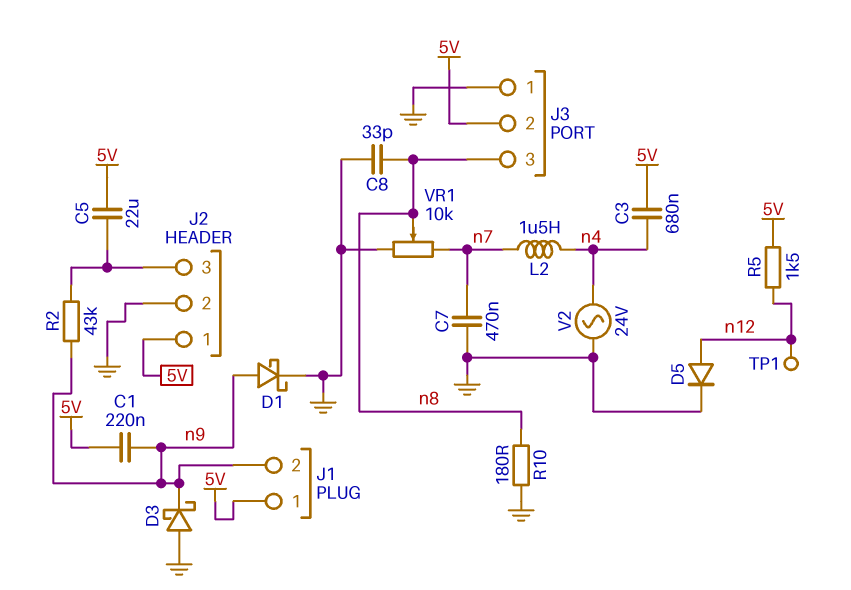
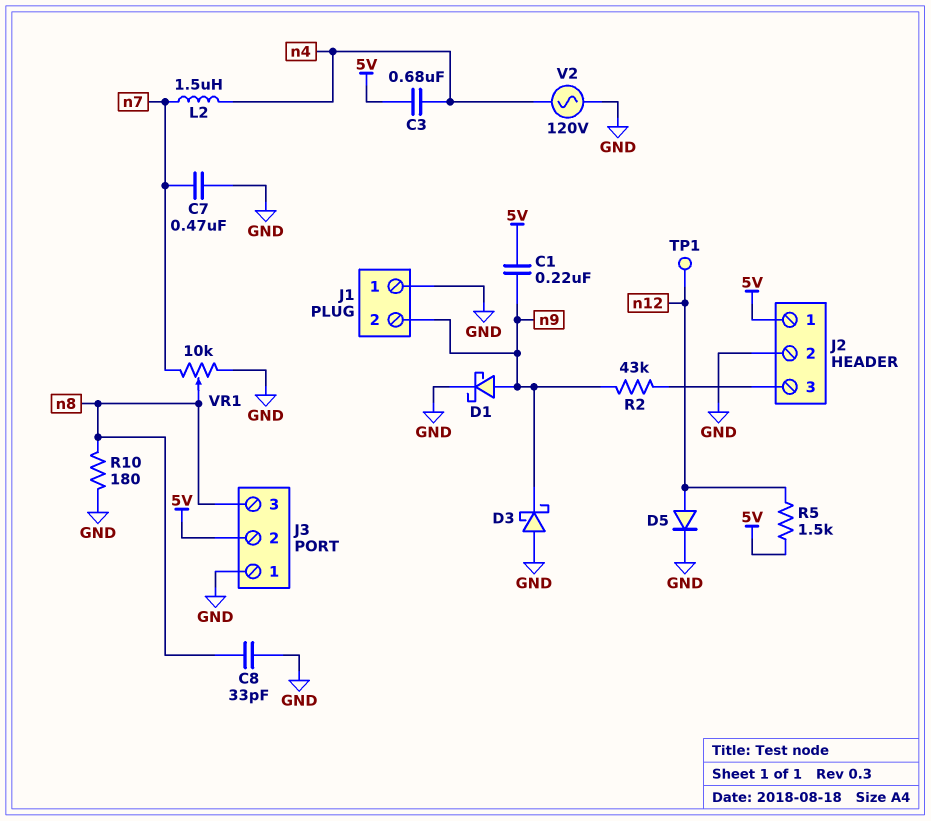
C5: 22uF (5V, J2/3) -> none
J1 pin 1: 5V -> GND
V2: AC 24V (GND, n4) -> AC 120V (GND, n4)

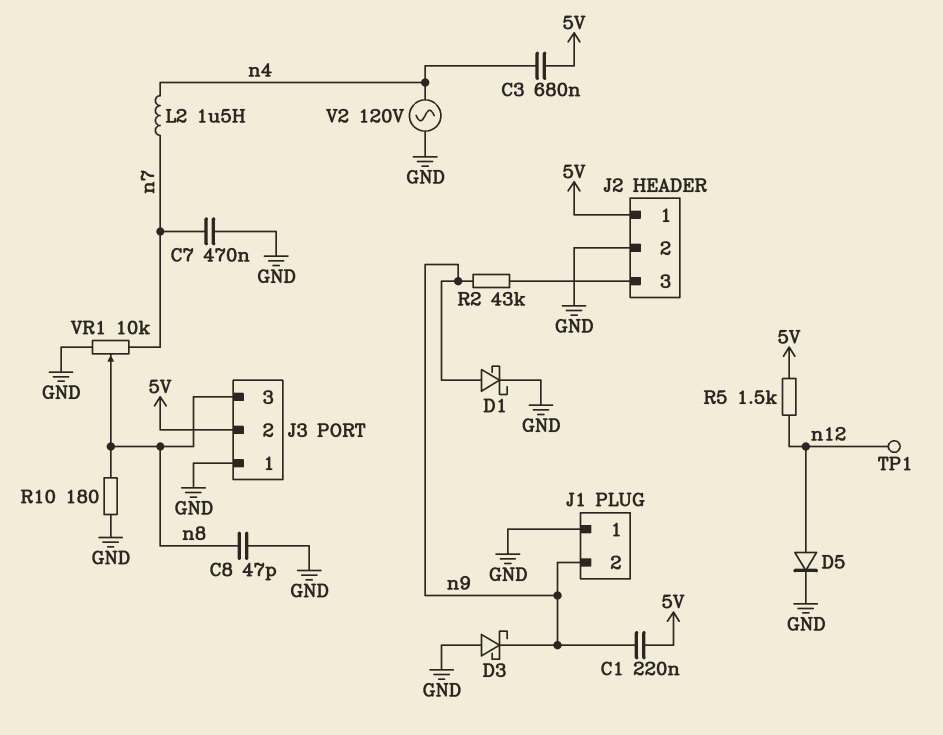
C8: 33pF (GND, n8) -> 47pF (GND, n8)

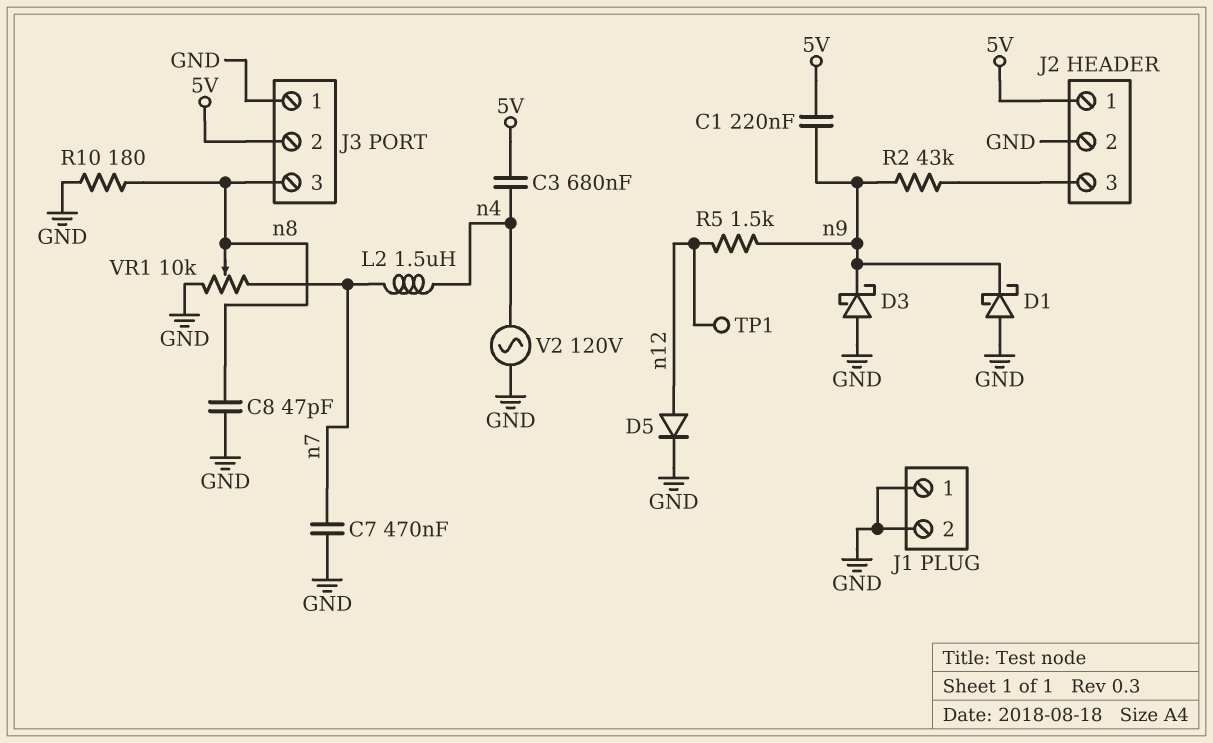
D1: schottky (A n9, K GND) -> schottky (A GND, K n9)
J1 pin 2: n9 -> GND
R5: 1.5k (5V, n12) -> 1.5k (n9, n12)

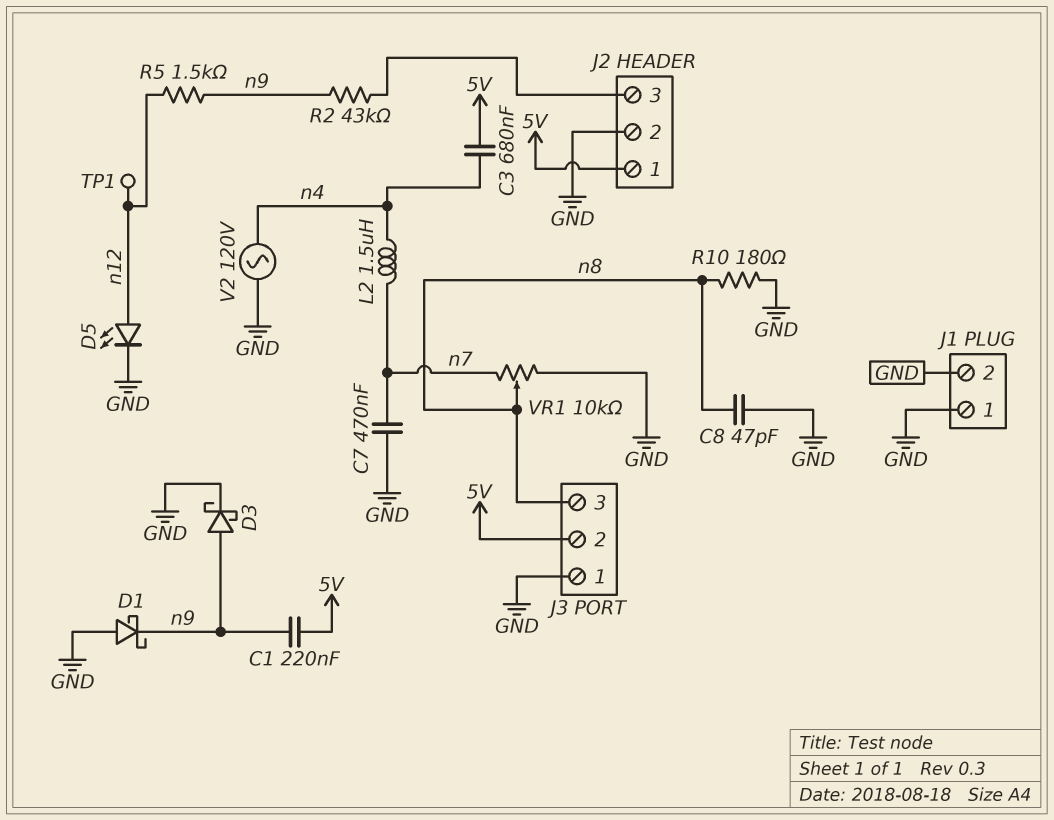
D3: schottky (A GND, K n9) -> schottky (A n9, K GND)
D5: diode (A n12, K GND) -> LED (A n12, K GND)

